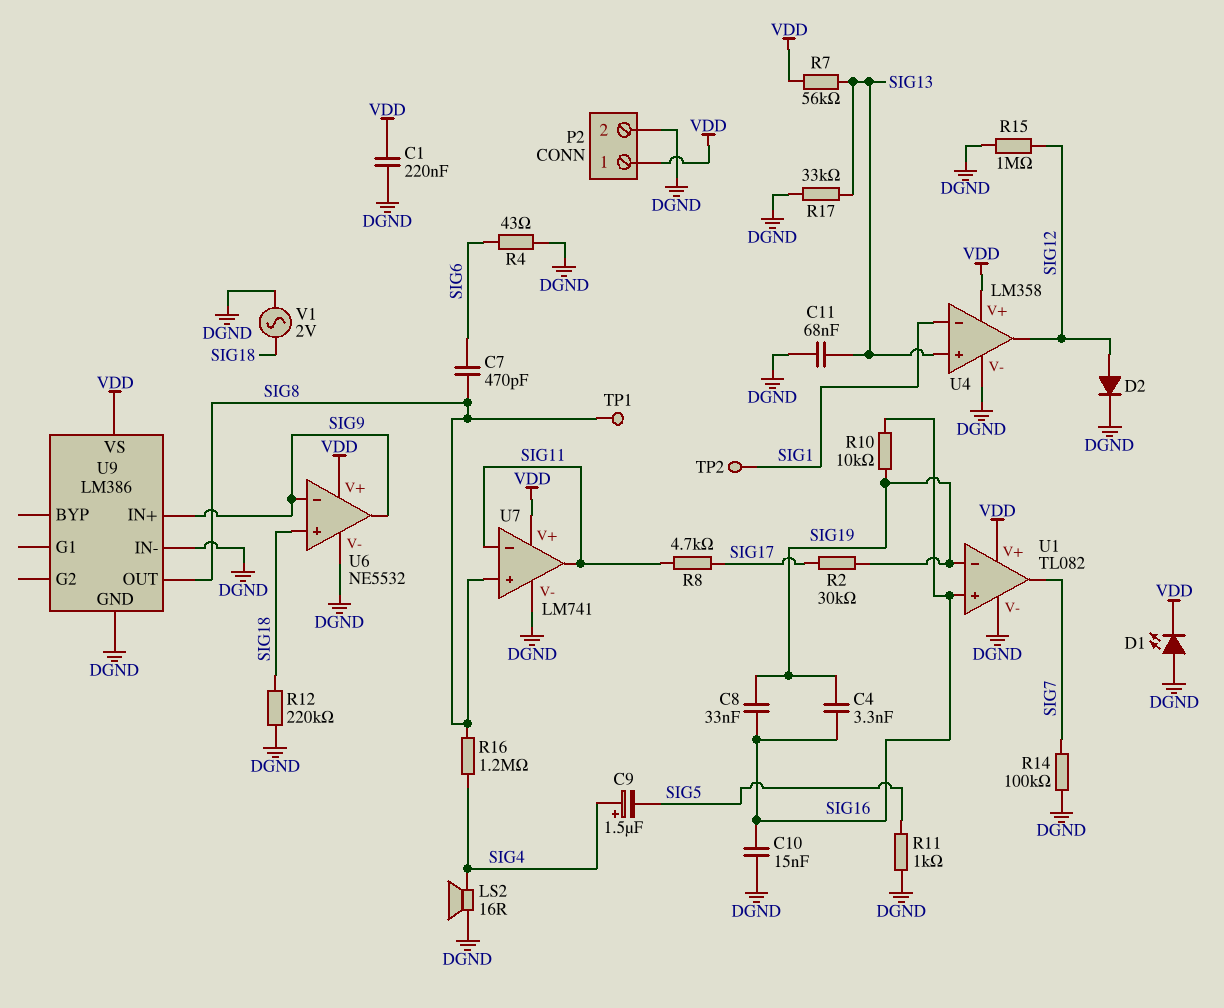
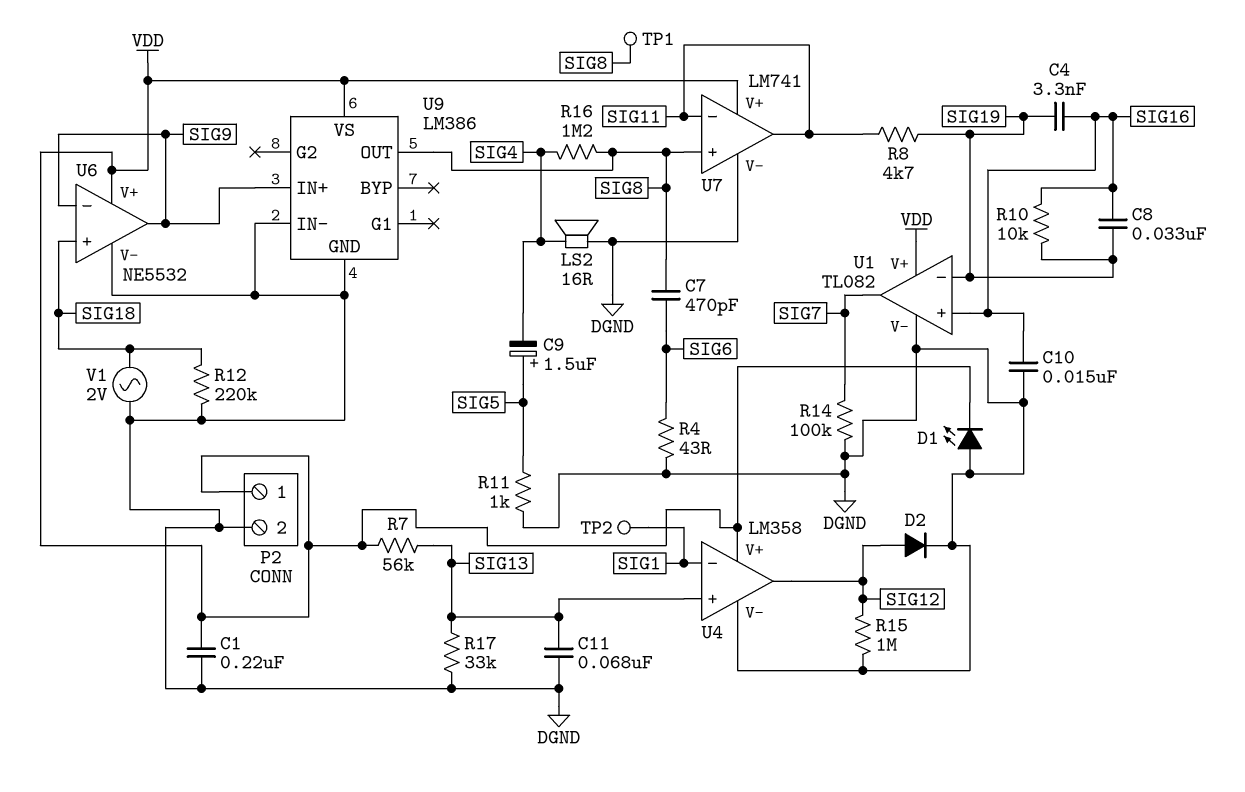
C9: 1.5uF (plus SIG4, minus SIG5) -> 1.5uF (plus SIG5, minus SIG4)
R2: 30k (SIG17, SIG19) -> none
R8: 4.7k (SIG11, SIG17) -> 4.7k (SIG11, SIG19)

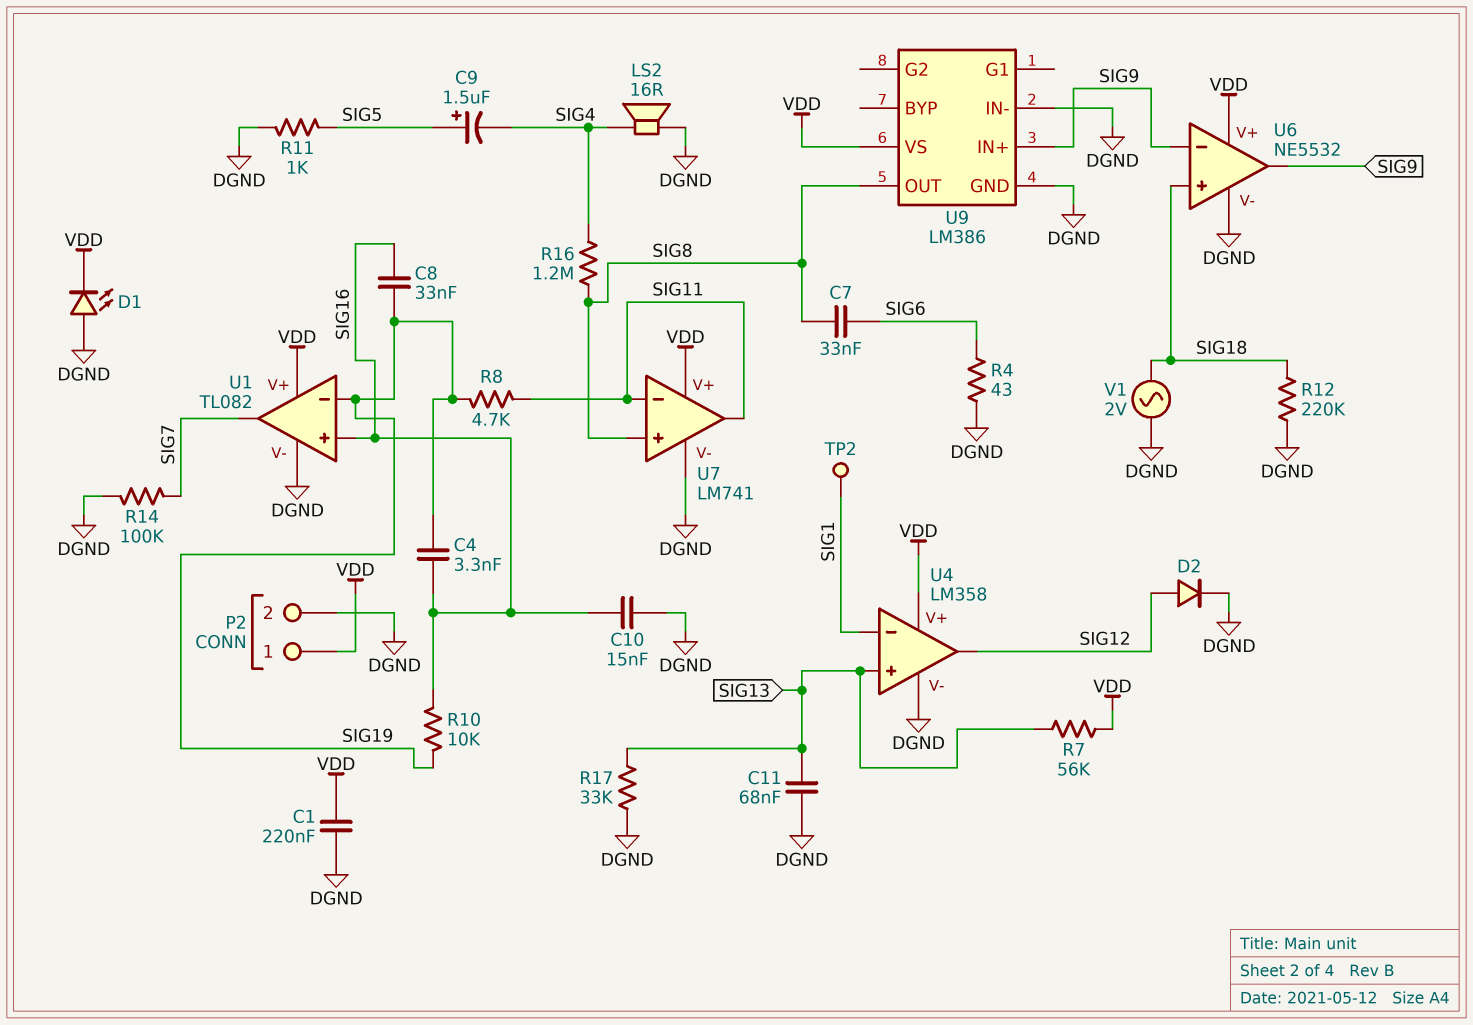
C7: 470pF (SIG6, SIG8) -> 33nF (SIG6, SIG8)
R15: 1M (DGND, SIG12) -> none
TP1: test point (SIG8) -> none

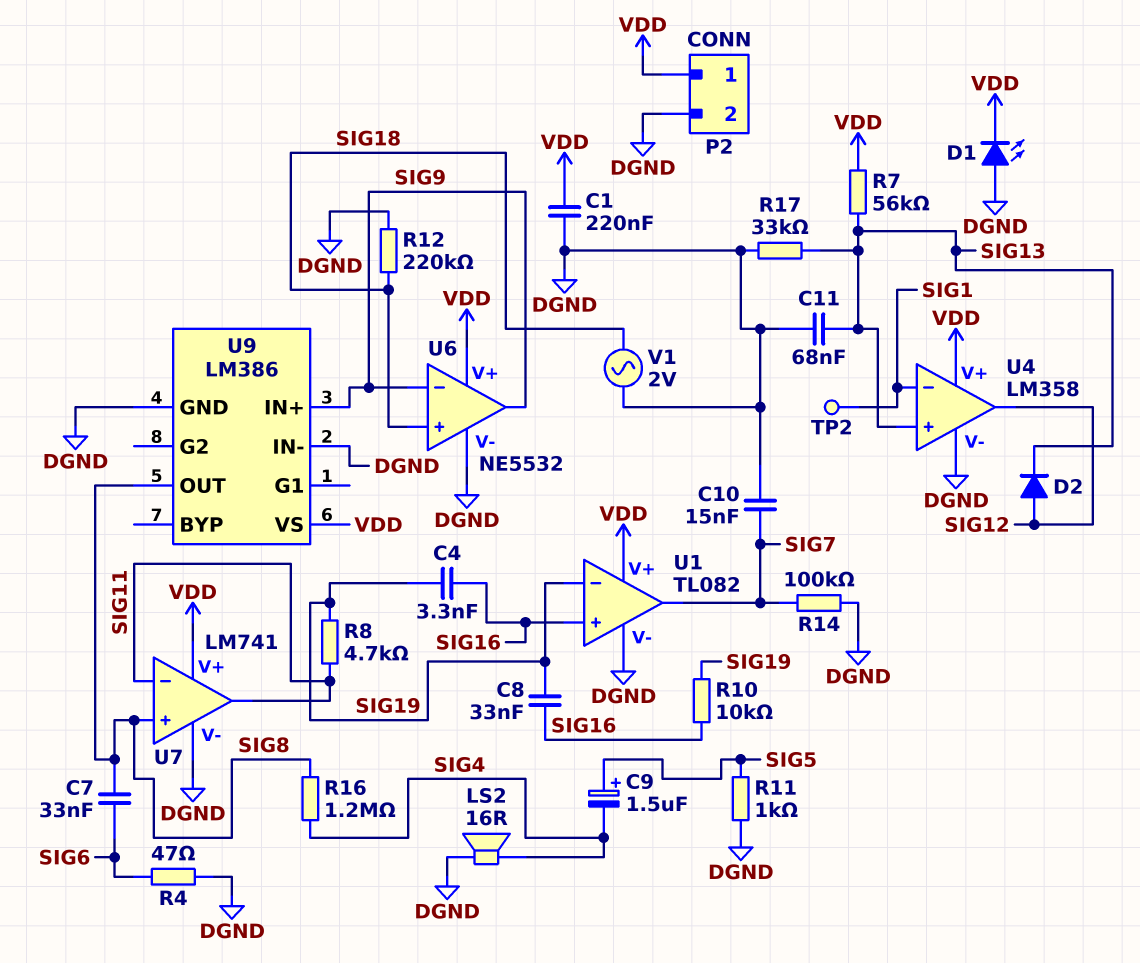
C10: 15nF (DGND, SIG16) -> 15nF (DGND, SIG7)
D2: diode (A SIG12, K DGND) -> diode (A SIG12, K SIG13)
R4: 43 (DGND, SIG6) -> 47 (DGND, SIG6)

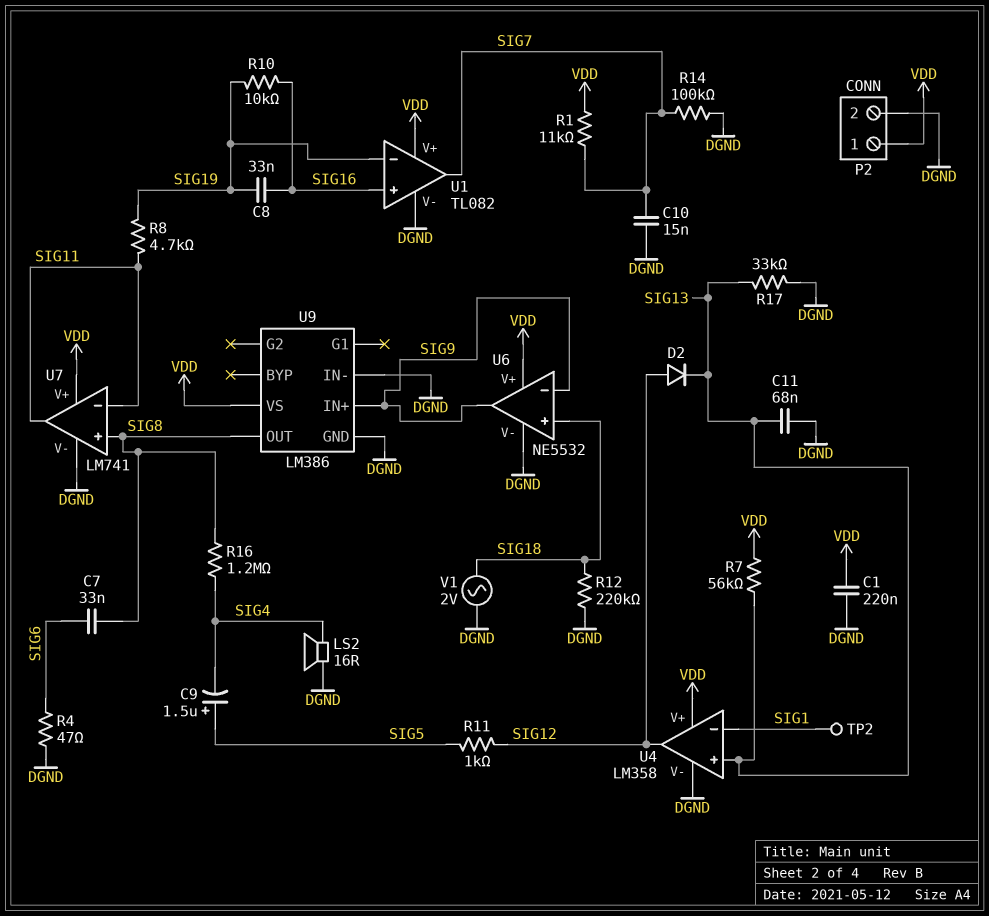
C4: 3.3nF (SIG16, SIG19) -> none
D1: LED (A DGND, K VDD) -> none
R1: none -> 11k (SIG7, VDD)
R11: 1k (DGND, SIG5) -> 1k (SIG5, SIG12)

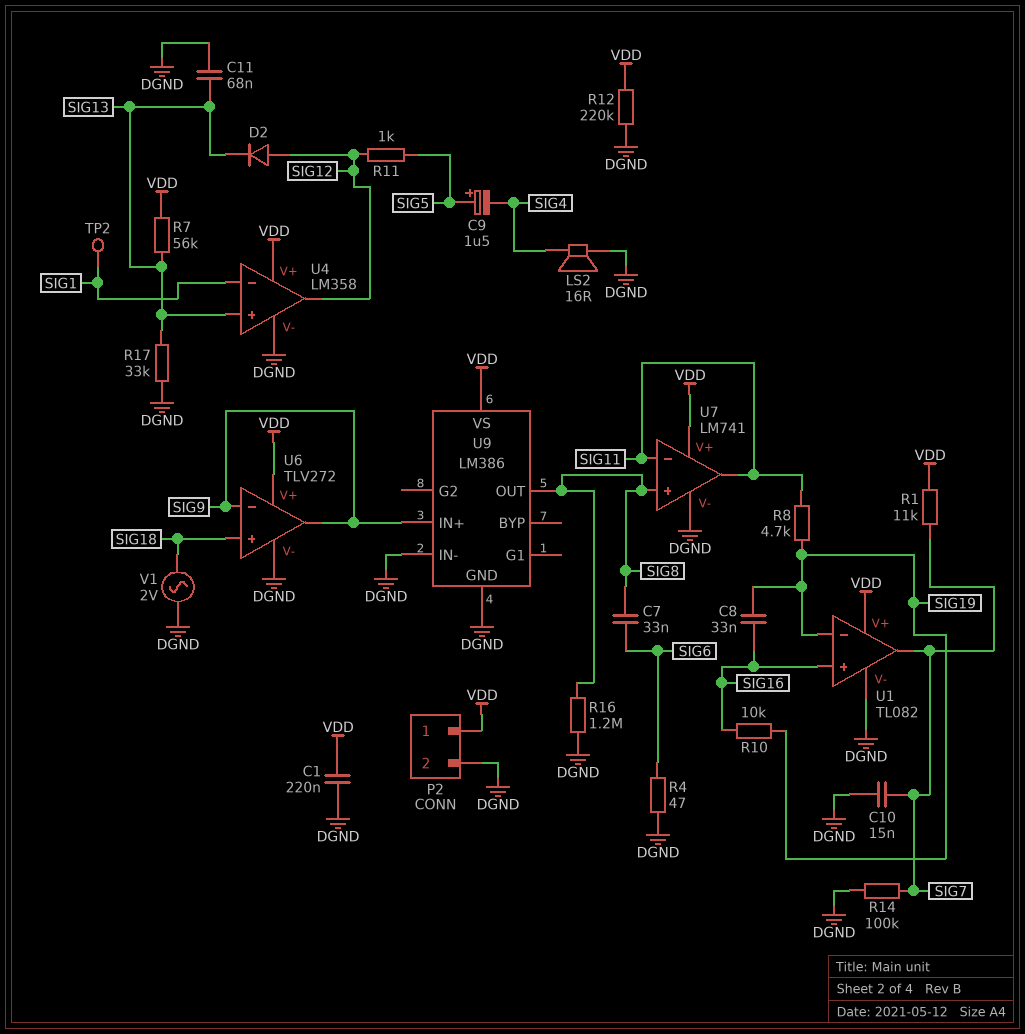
R12: 220k (DGND, SIG18) -> 220k (DGND, VDD)
R16: 1.2M (SIG4, SIG8) -> 1.2M (DGND, SIG8)
U6: NE5532 -> TLV272

